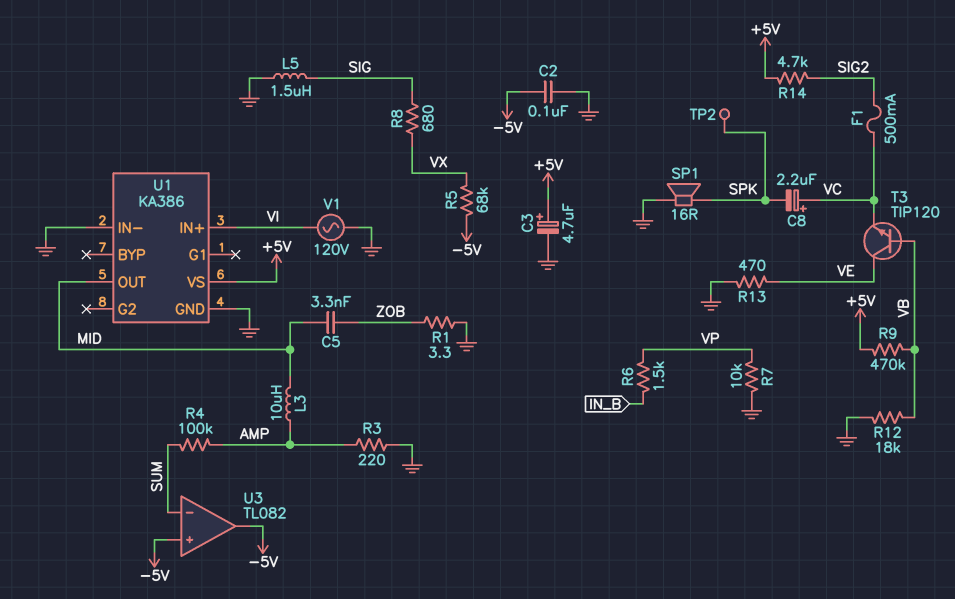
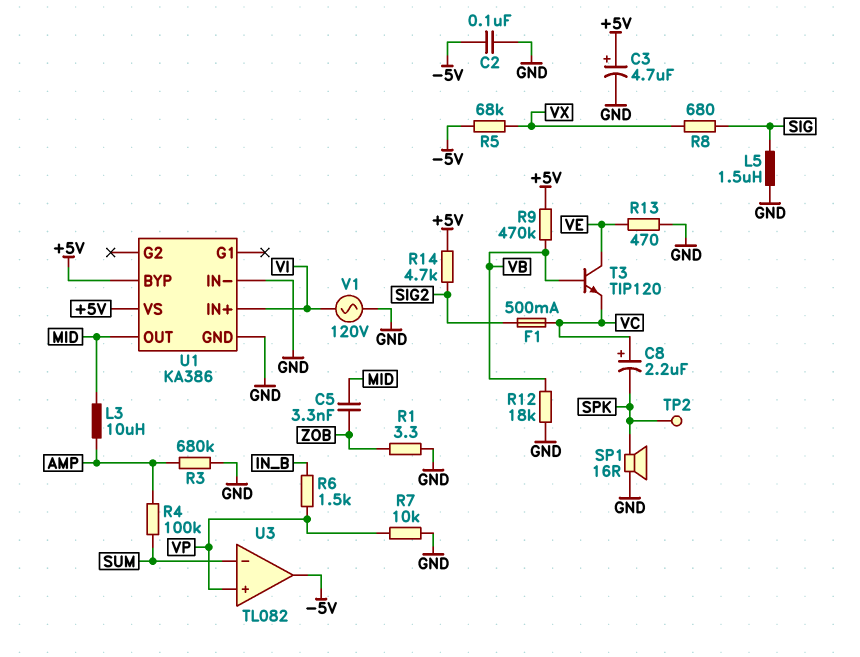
R3: 220 (AMP, GND) -> 680k (AMP, GND)
U1 pin BYP: none -> +5V
U3 pin in+: -5V -> VP

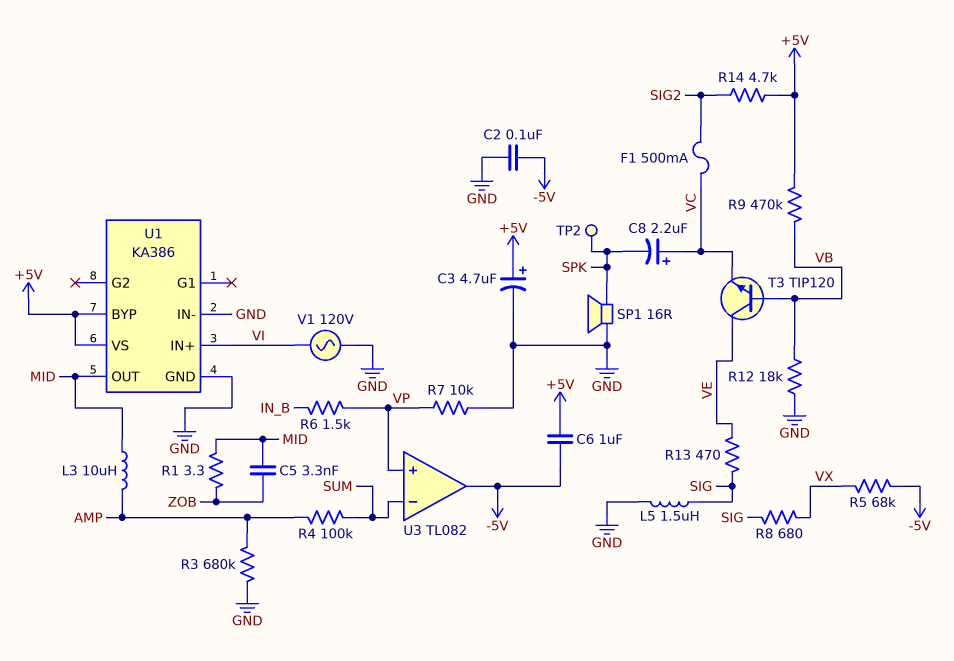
C6: none -> 1uF (+5V, -5V)
R1: 3.3 (GND, ZOB) -> 3.3 (MID, ZOB)
R13: 470 (GND, VE) -> 470 (SIG, VE)

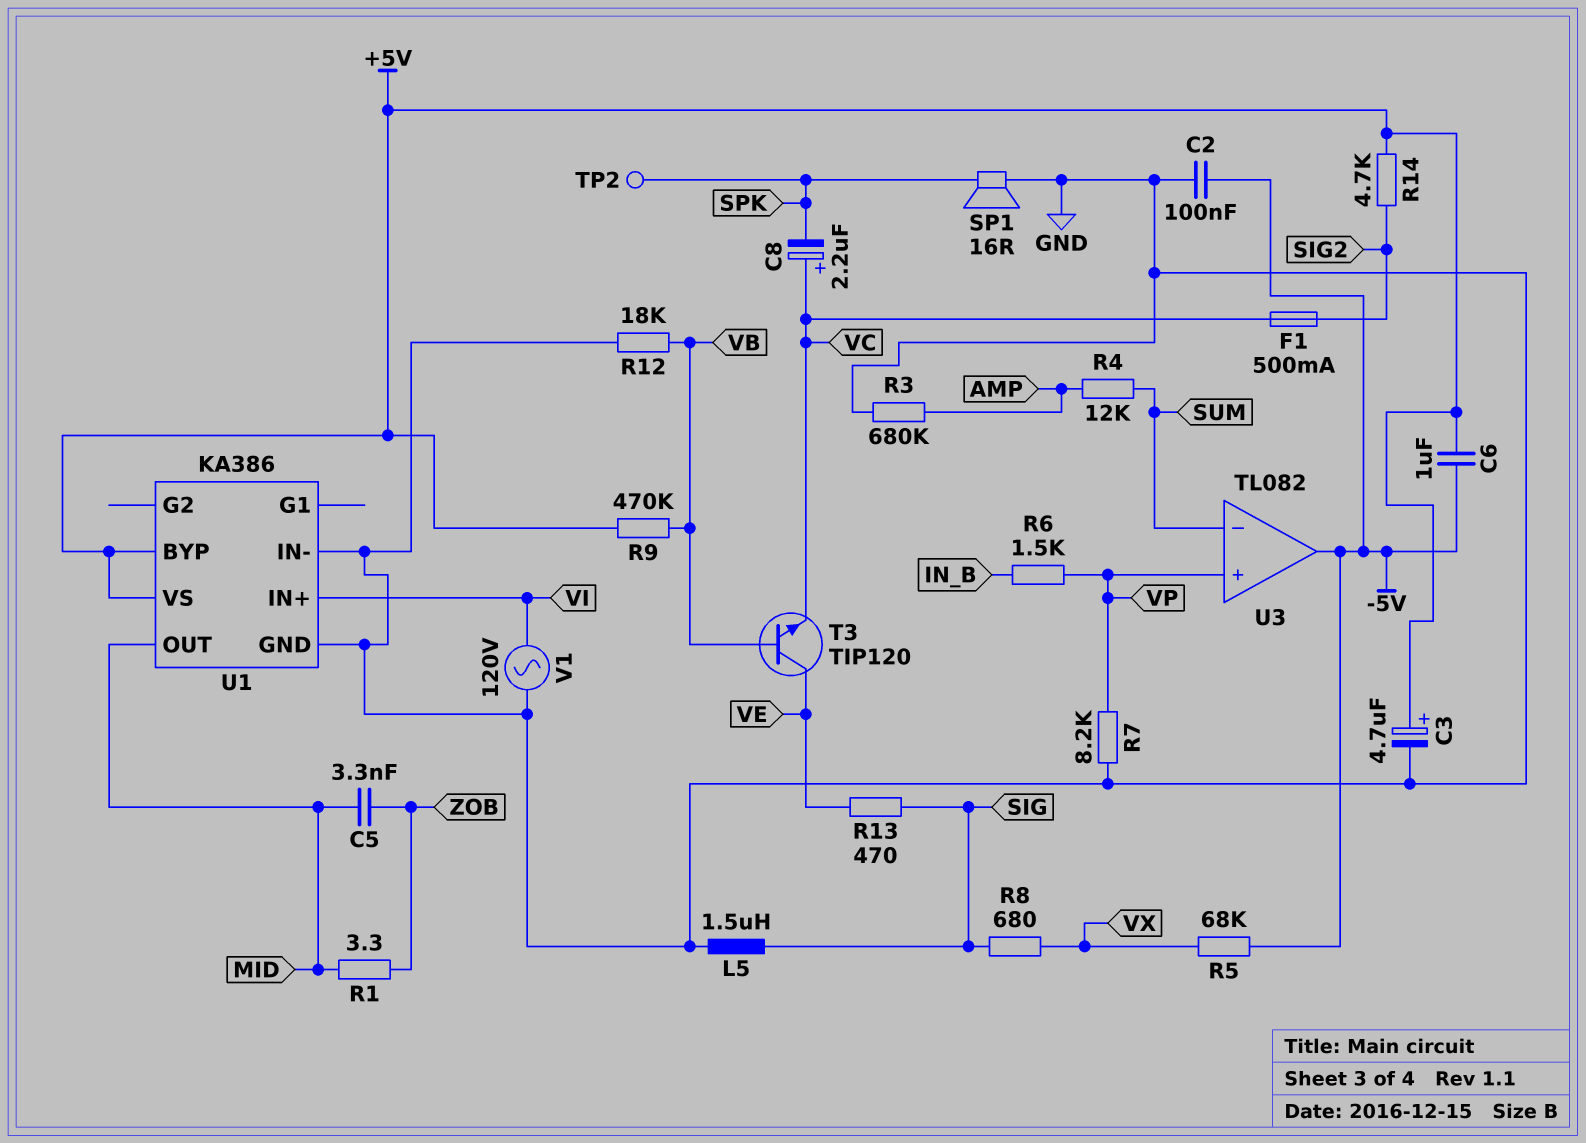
L3: 10uH (AMP, MID) -> none
R4: 100k (AMP, SUM) -> 12k (AMP, SUM)
R7: 10k (GND, VP) -> 8.2k (GND, VP)

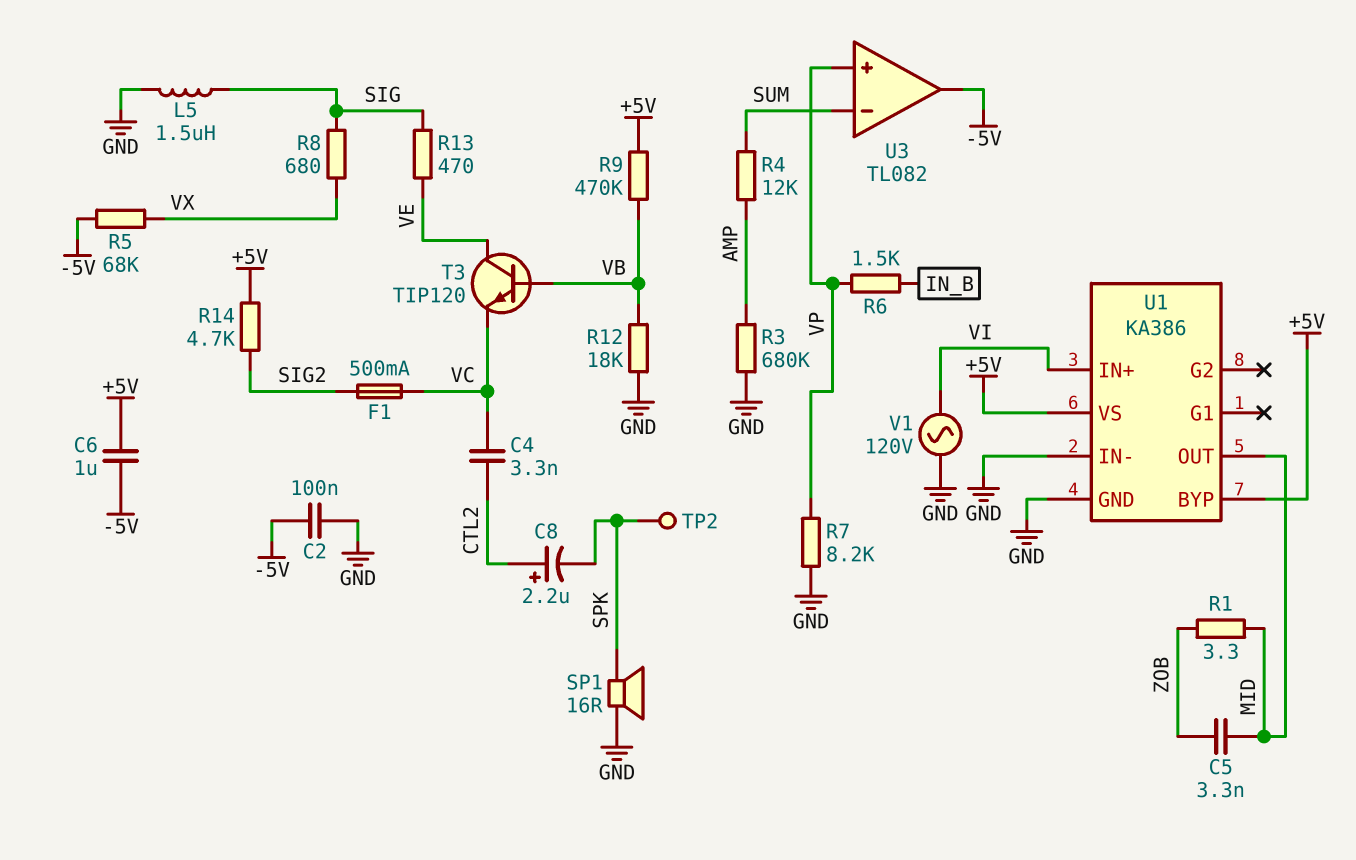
C3: 4.7uF (plus +5V, minus GND) -> none
C4: none -> 3.3nF (CTL2, VC)
C8: 2.2uF (plus VC, minus SPK) -> 2.2uF (plus CTL2, minus SPK)

